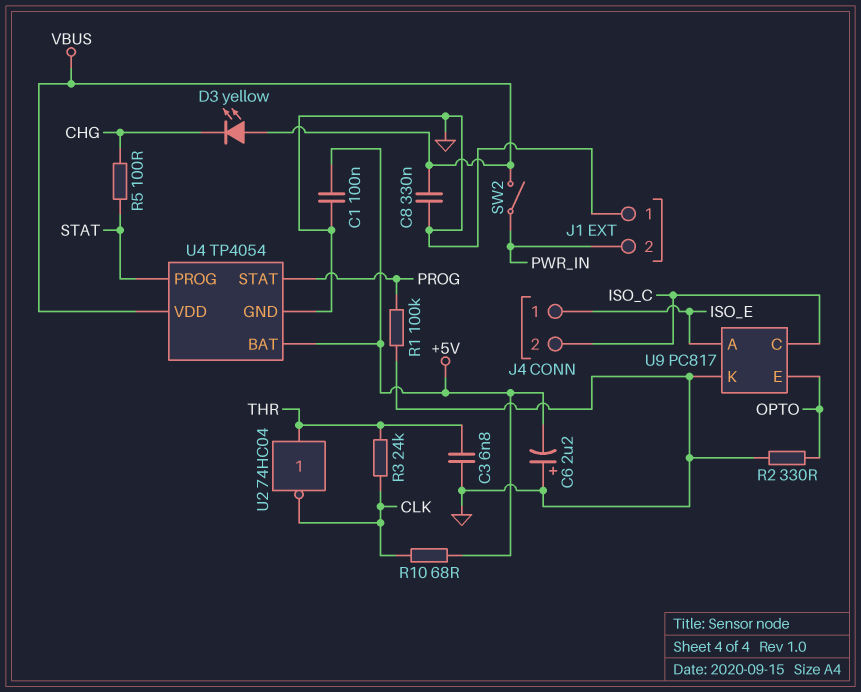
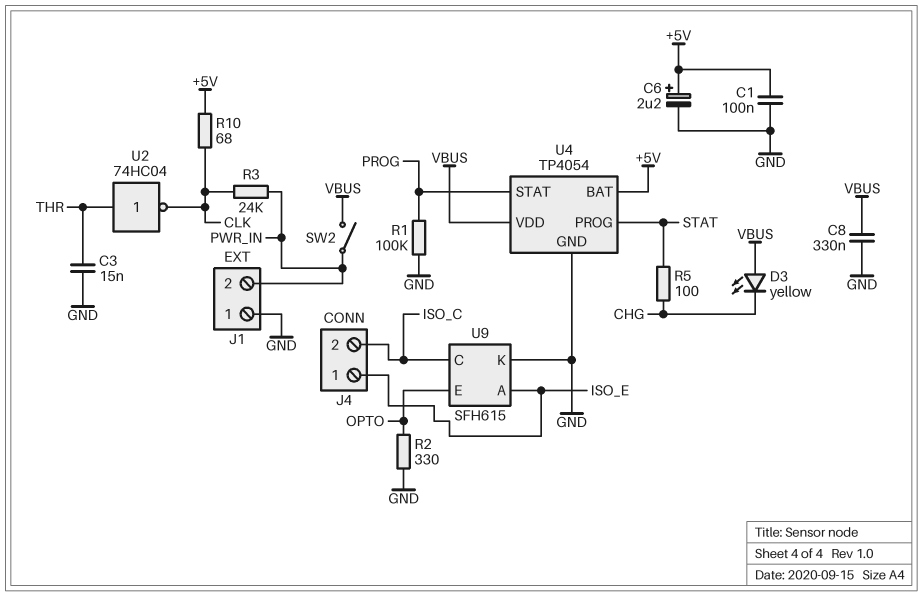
C3: 6.8nF (GND, THR) -> 15nF (GND, THR)
C6: 2.2uF (plus GND, minus +5V) -> 2.2uF (plus +5V, minus GND)
R3: 24k (CLK, THR) -> 24k (CLK, PWR_IN)
U9: PC817 -> SFH615

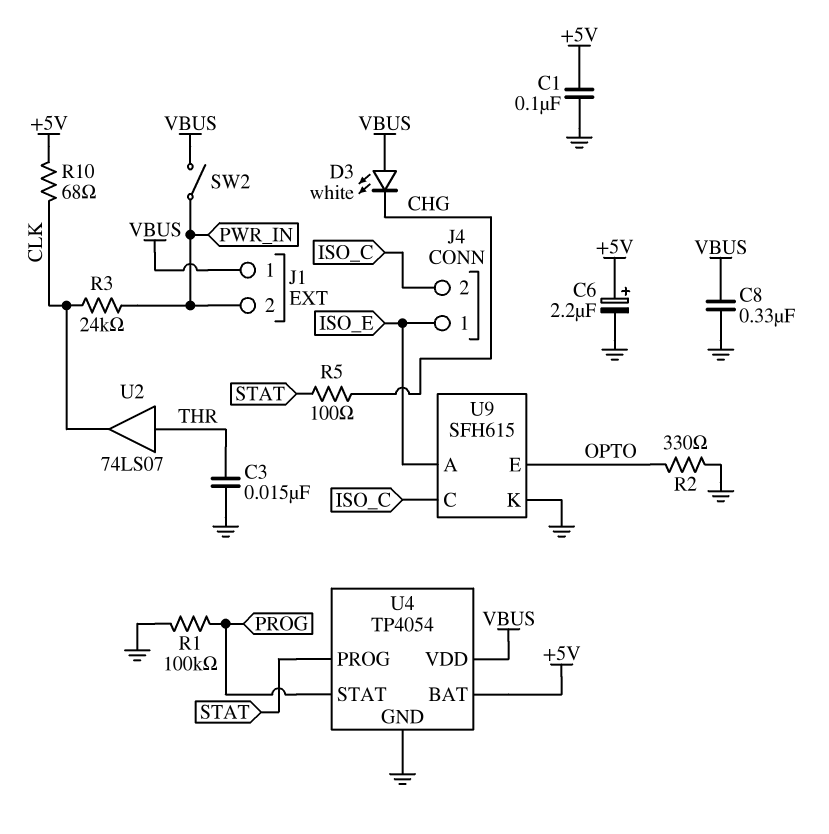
D3: LED yellow (A VBUS, K CHG) -> LED white (A VBUS, K CHG)
J1 pin 1: GND -> VBUS
U2: NOT 74HC04 (in THR, out CLK) -> buffer 74LS07 (in THR, out CLK)

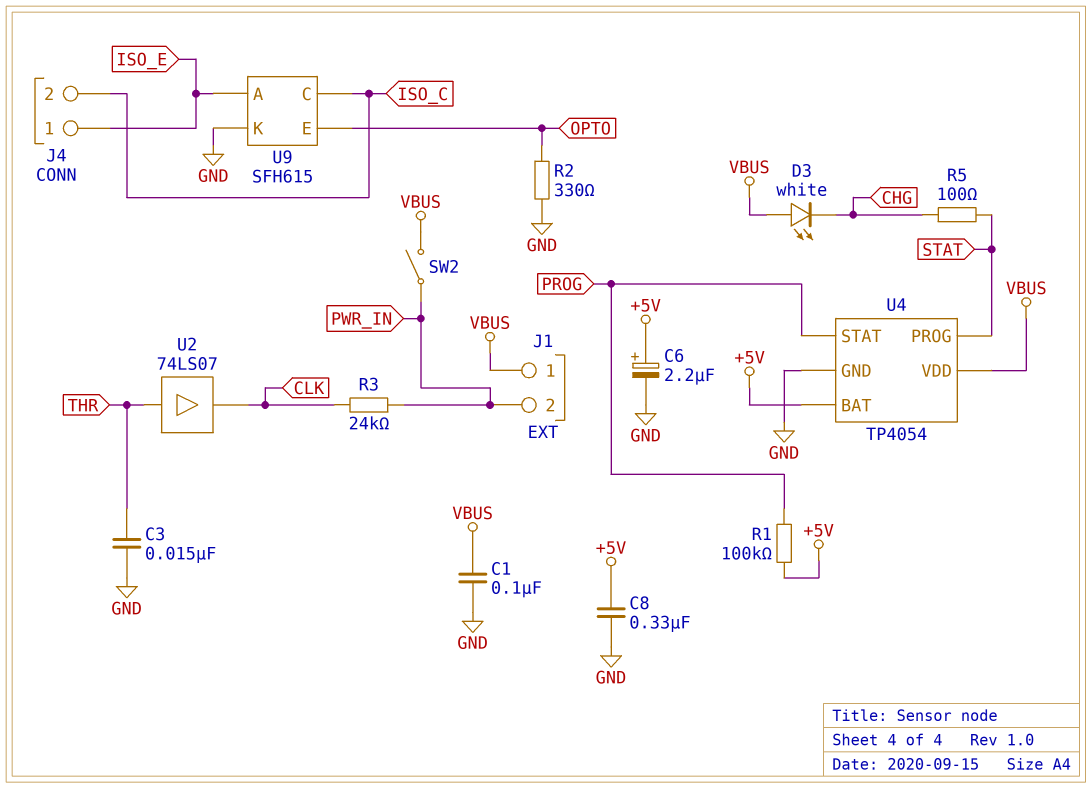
C1: 100nF (+5V, GND) -> 100nF (GND, VBUS)
C8: 330nF (GND, VBUS) -> 330nF (+5V, GND)
R1: 100k (GND, PROG) -> 100k (+5V, PROG)
R10: 68 (+5V, CLK) -> none

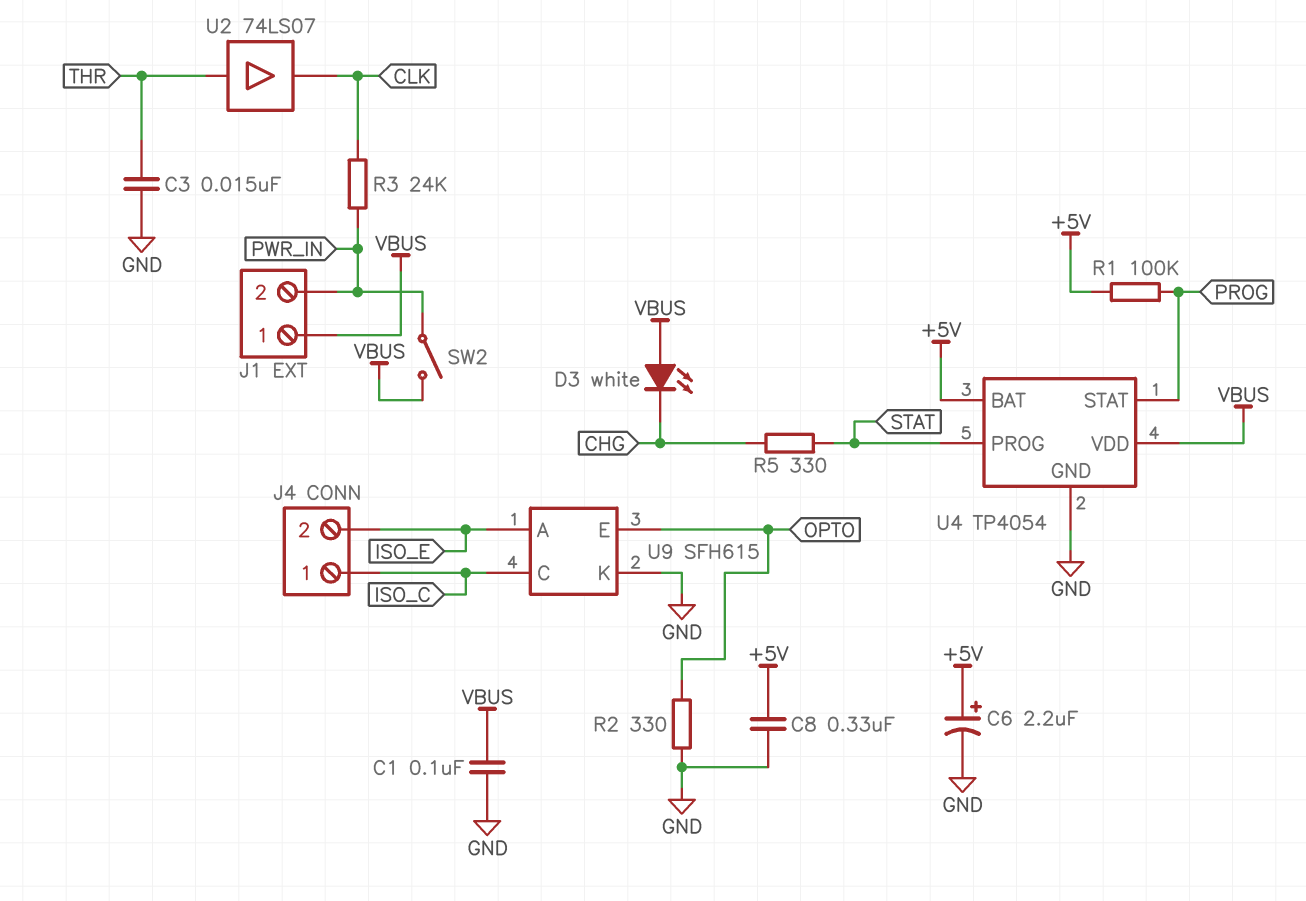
J4 pin 1: ISO_E -> ISO_C
J4 pin 2: ISO_C -> ISO_E
R5: 100 (CHG, STAT) -> 330 (CHG, STAT)

